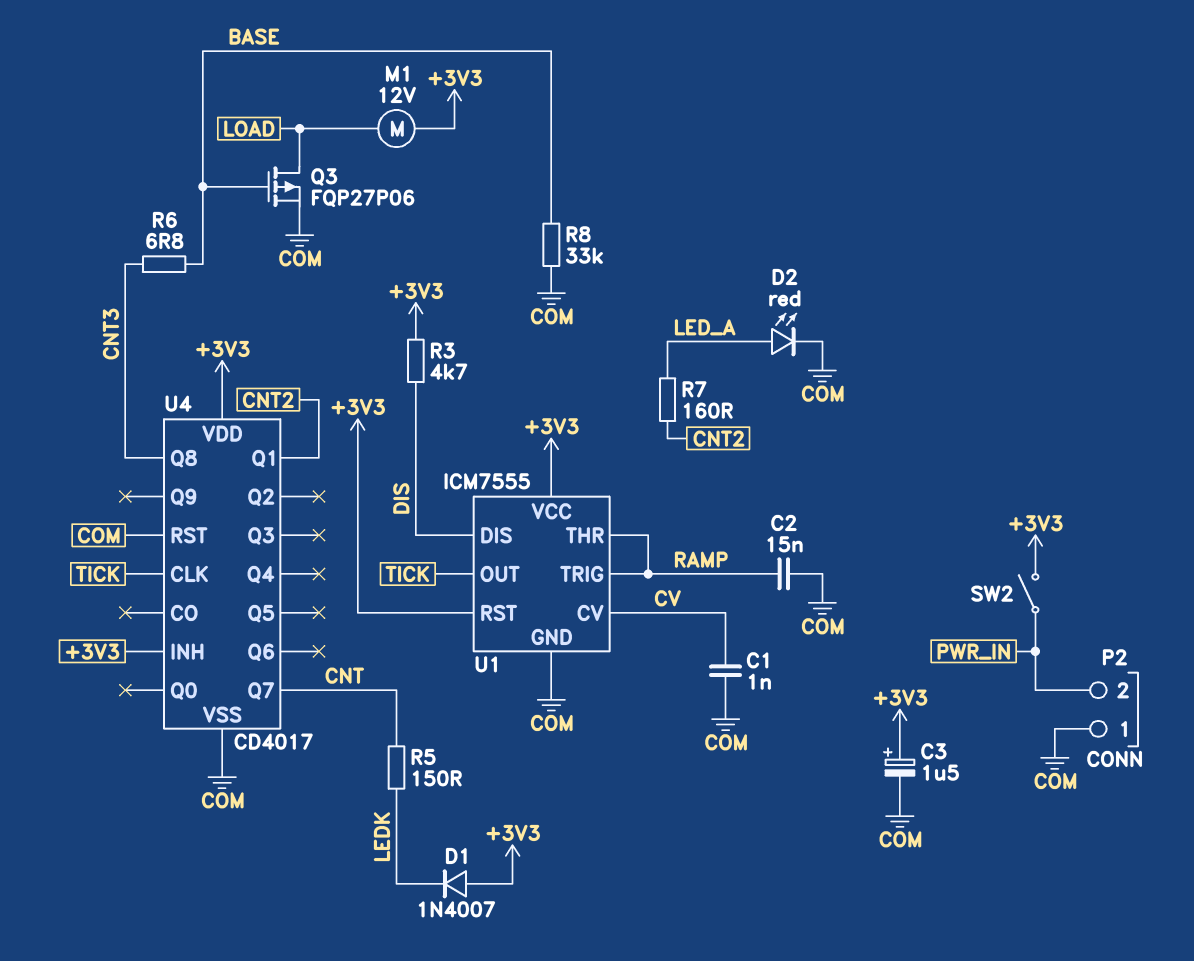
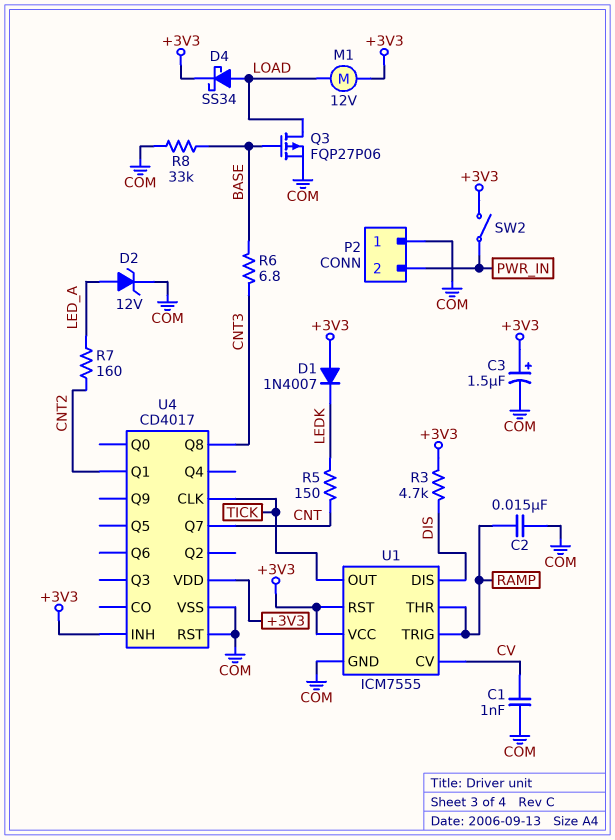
D2: LED red (A LED_A, K COM) -> zener 12V (A LED_A, K COM)
D4: none -> schottky SS34 (A LOAD, K +3V3)

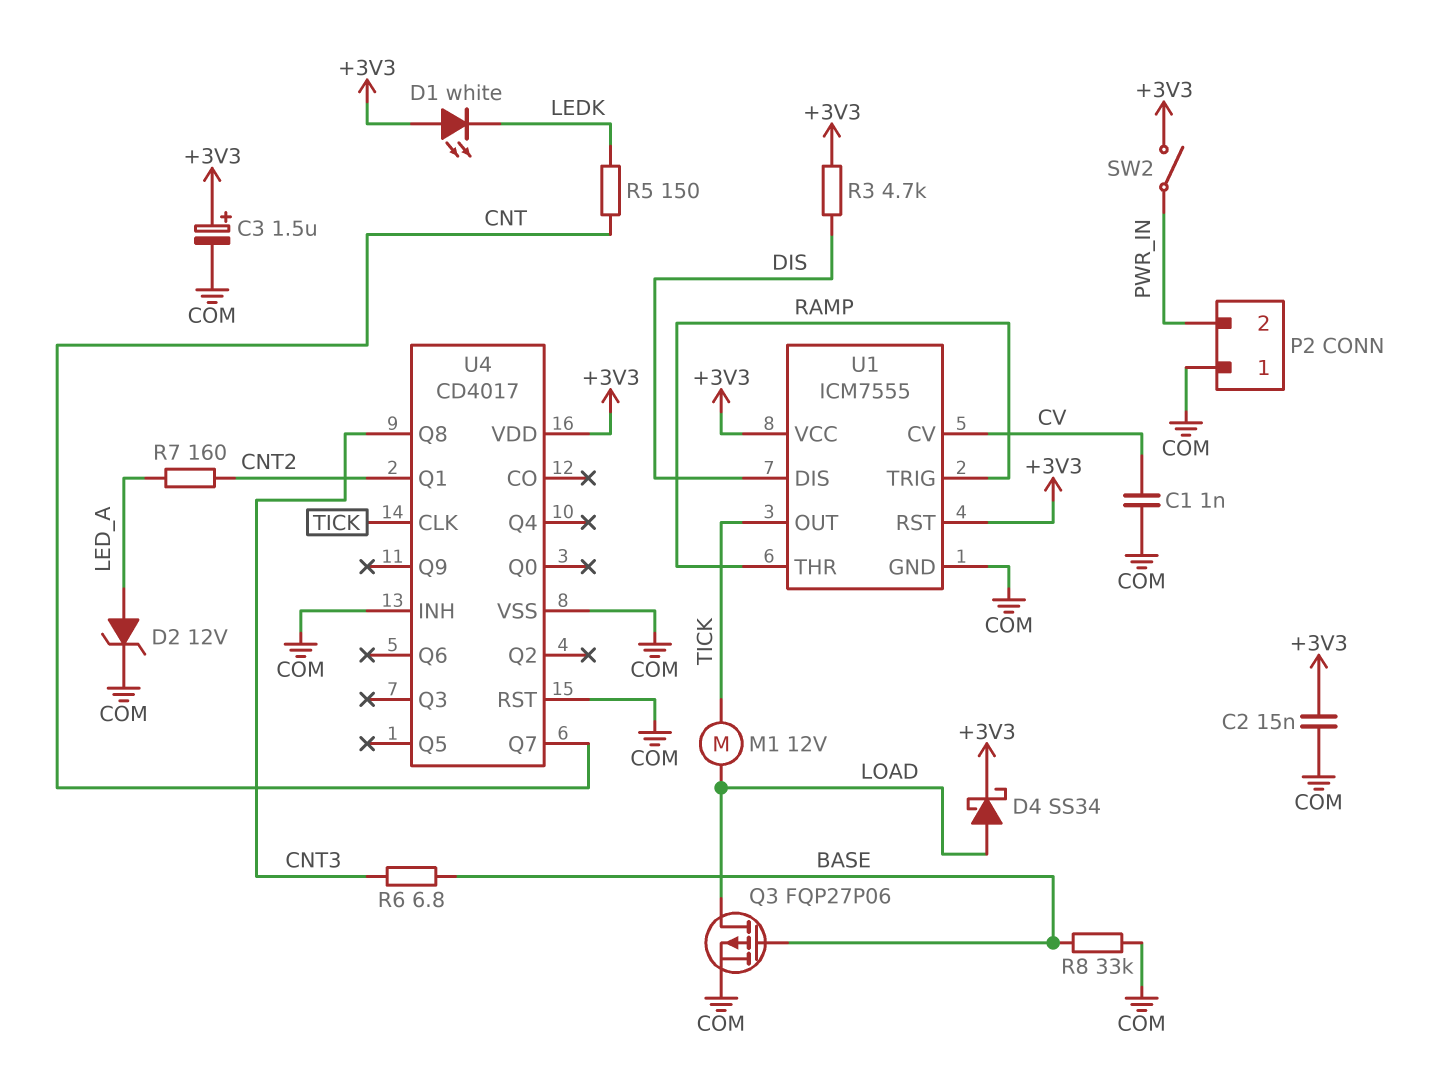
C2: 15nF (COM, RAMP) -> 15nF (+3V3, COM)
D1: diode 1N4007 (A +3V3, K LEDK) -> LED white (A +3V3, K LEDK)
M1: motor 12V (+3V3, LOAD) -> motor 12V (LOAD, TICK)
U4 pin INH: +3V3 -> COM

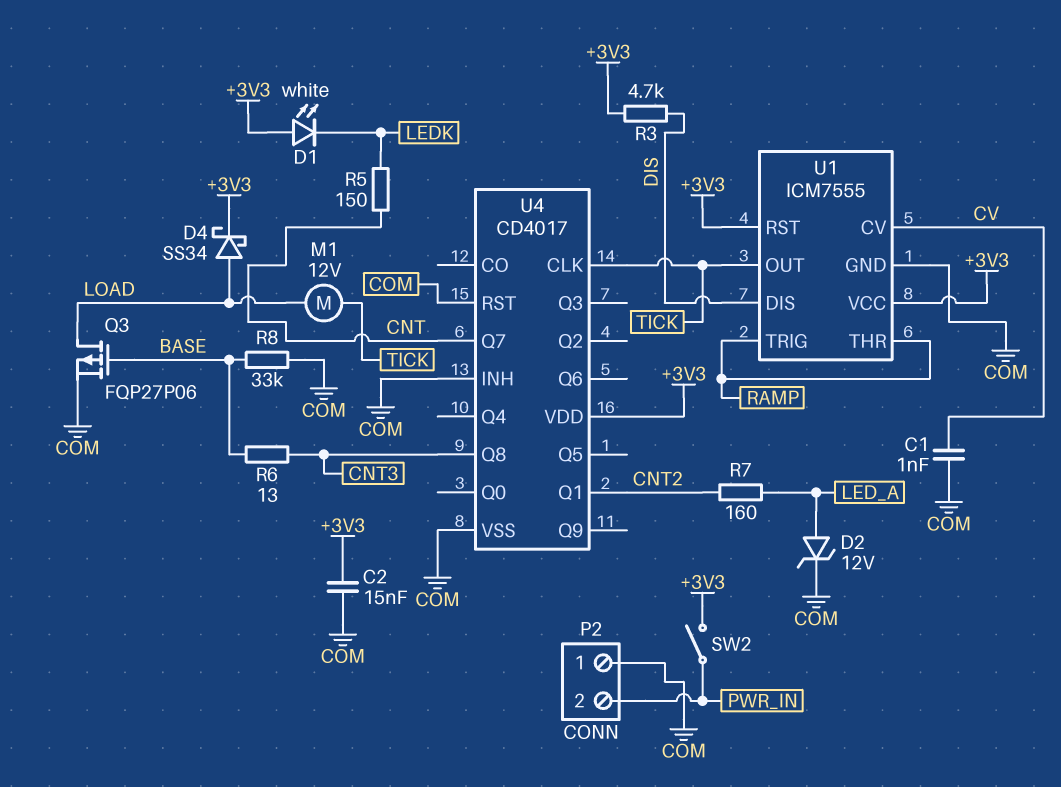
C3: 1.5uF (plus +3V3, minus COM) -> none
R6: 6.8 (BASE, CNT3) -> 13 (BASE, CNT3)

